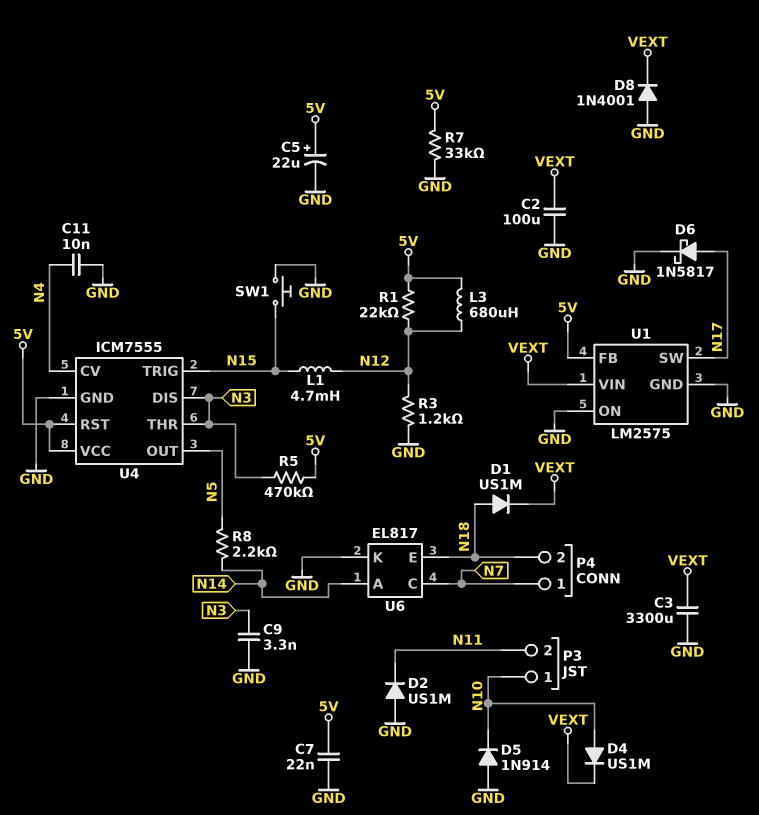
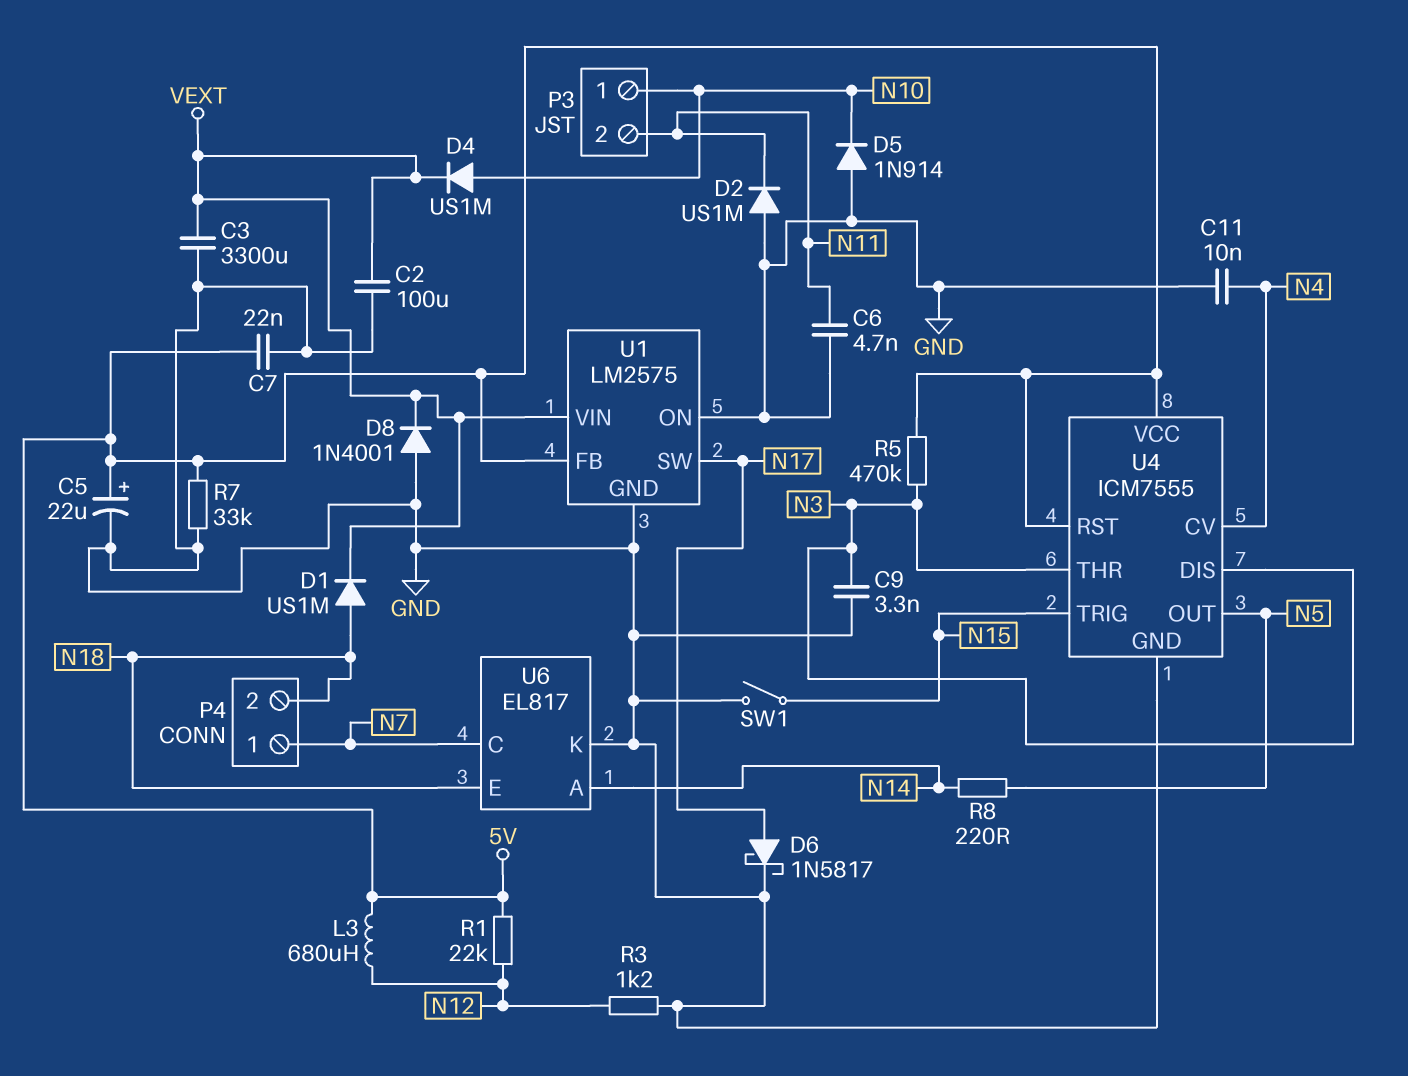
C6: none -> 4.7nF (GND, N11)
L1: 4.7mH (N12, N15) -> none
R8: 2.2k (N5, N14) -> 220 (N5, N14)
SW1: button (GND, N15) -> switch (GND, N15)

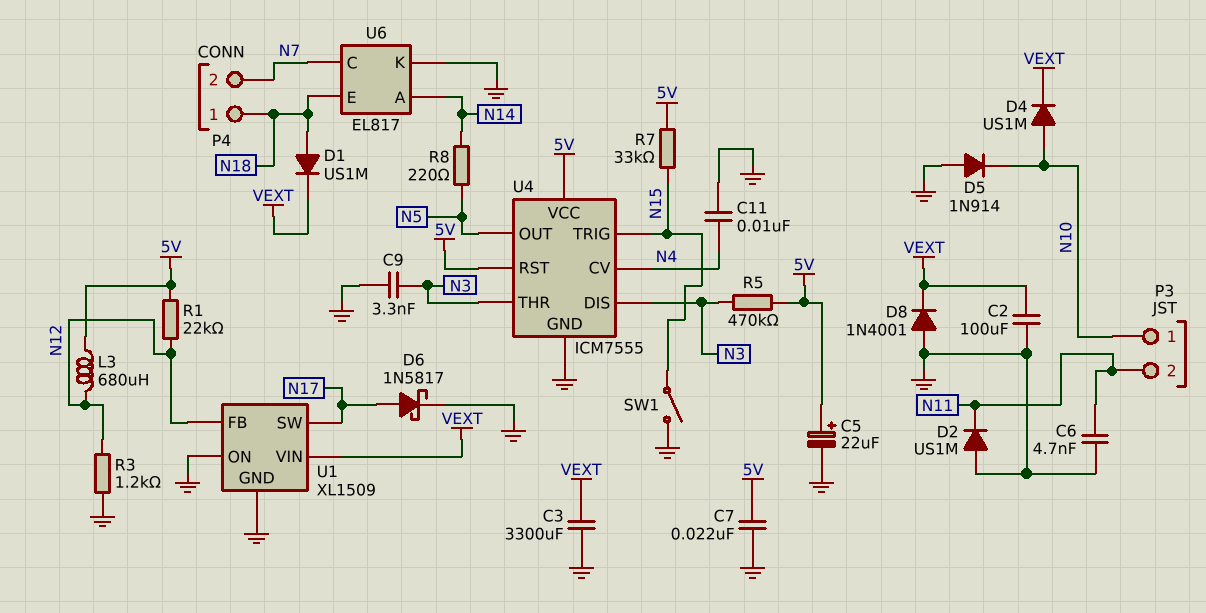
P4 pin 1: N7 -> N18
P4 pin 2: N18 -> N7
R7: 33k (5V, GND) -> 33k (5V, N15)
U1: LM2575 -> XL1509
U1 pin FB: 5V -> N12

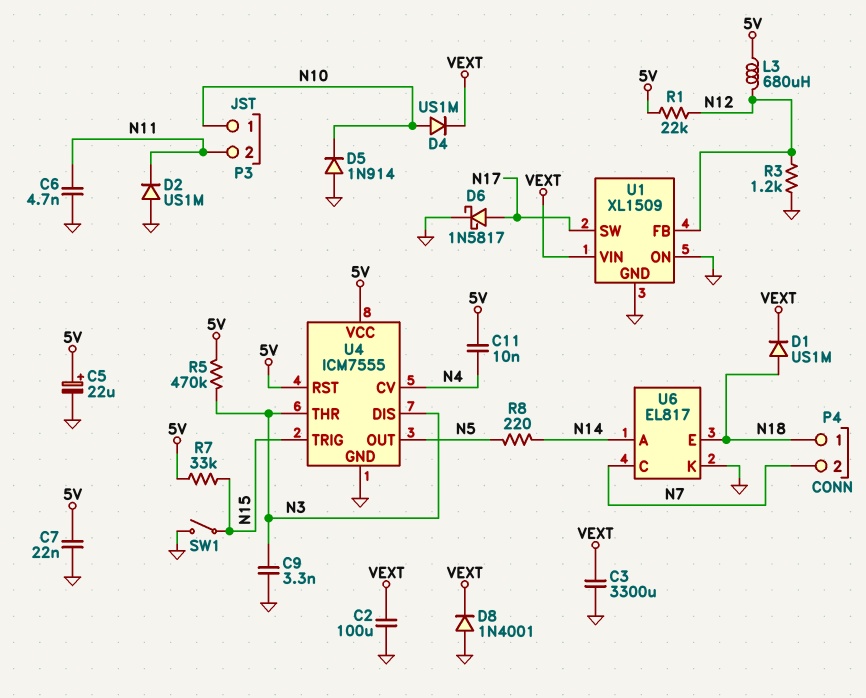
C11: 10nF (GND, N4) -> 10nF (5V, N4)

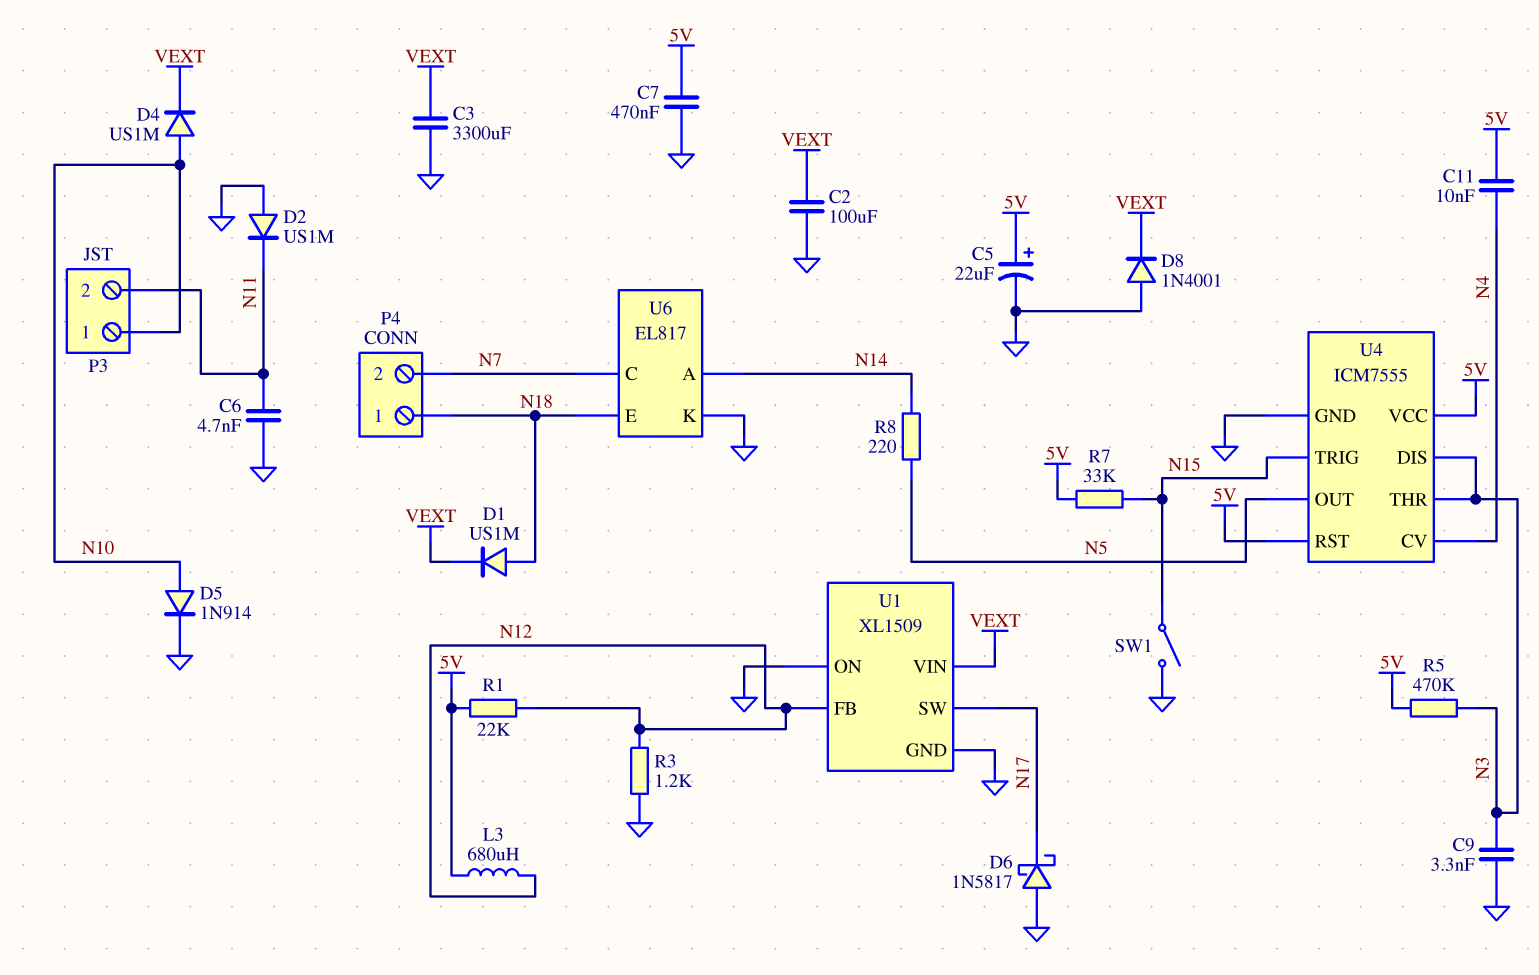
C7: 22nF (5V, GND) -> 470nF (5V, GND)
D5: diode 1N914 (A GND, K N10) -> diode 1N914 (A N10, K GND)
D6: schottky 1N5817 (A N17, K GND) -> schottky 1N5817 (A GND, K N17)

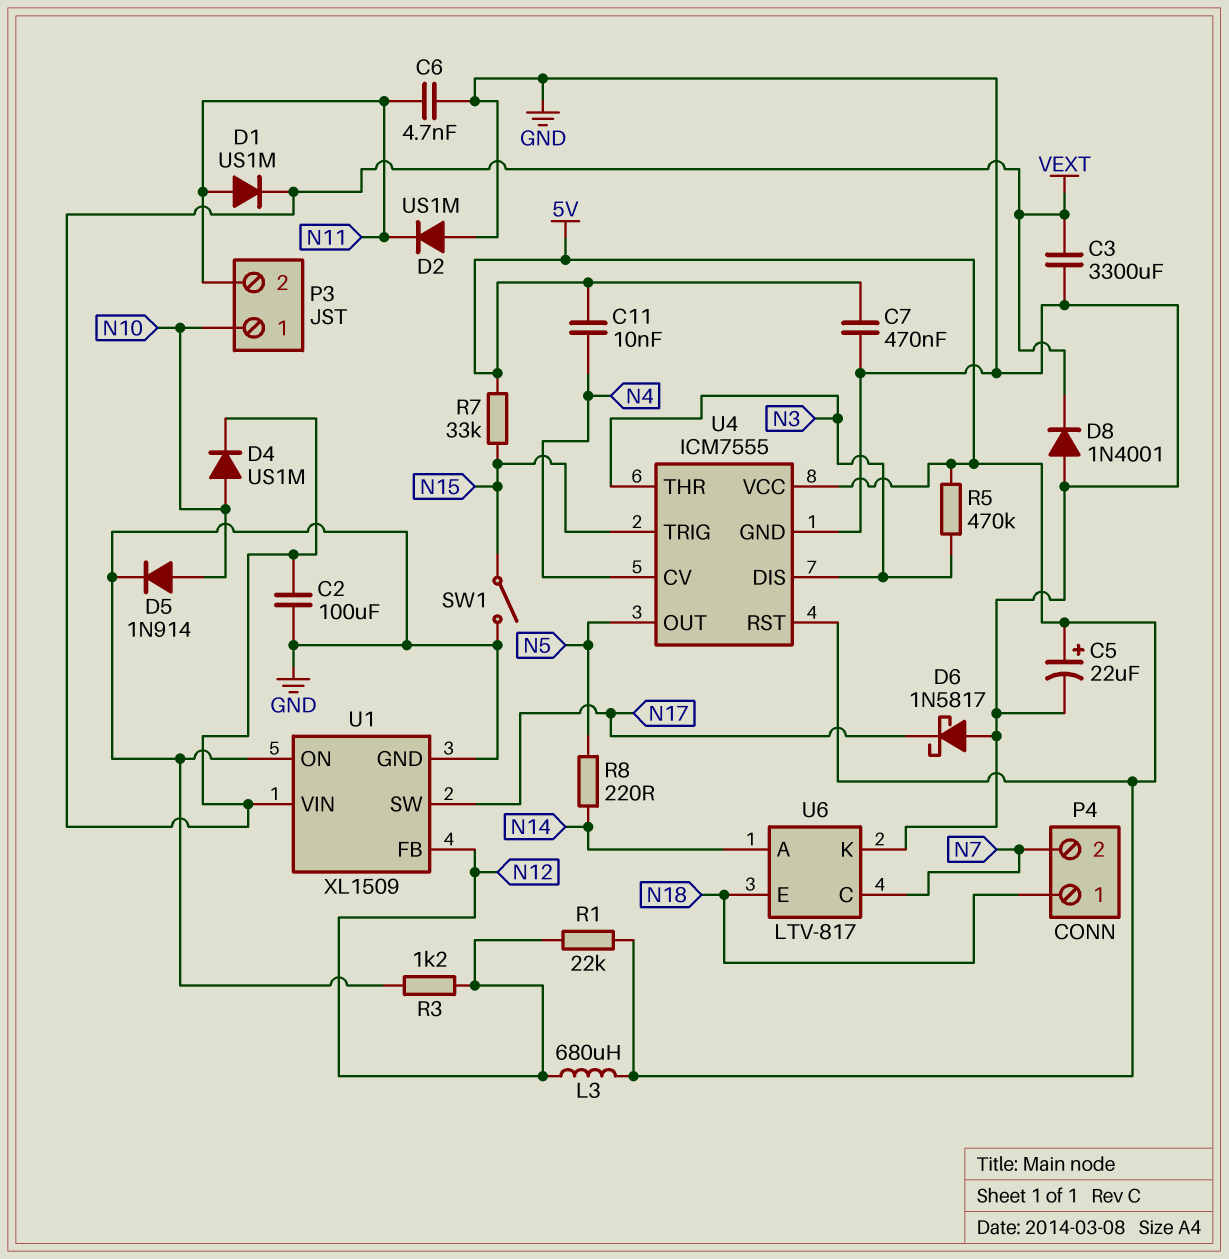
C9: 3.3nF (GND, N3) -> none
D1: diode US1M (A N18, K VEXT) -> diode US1M (A N11, K VEXT)
U6: EL817 -> LTV-817

